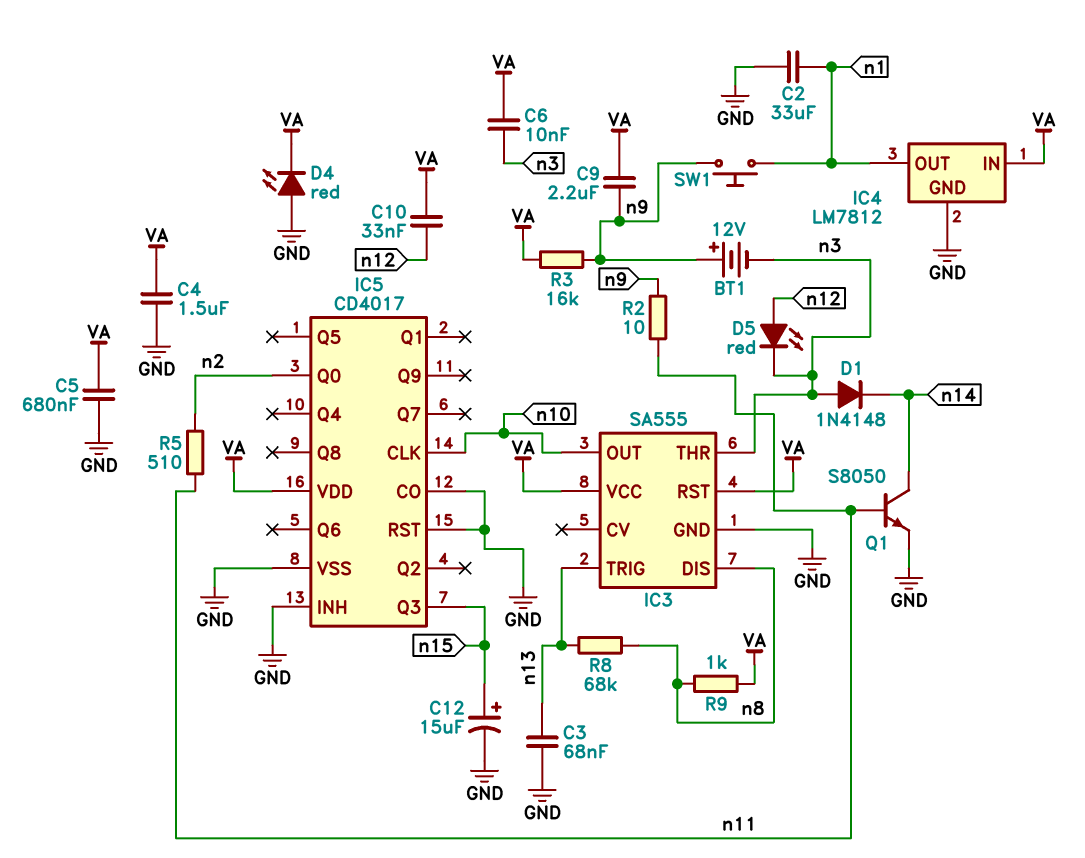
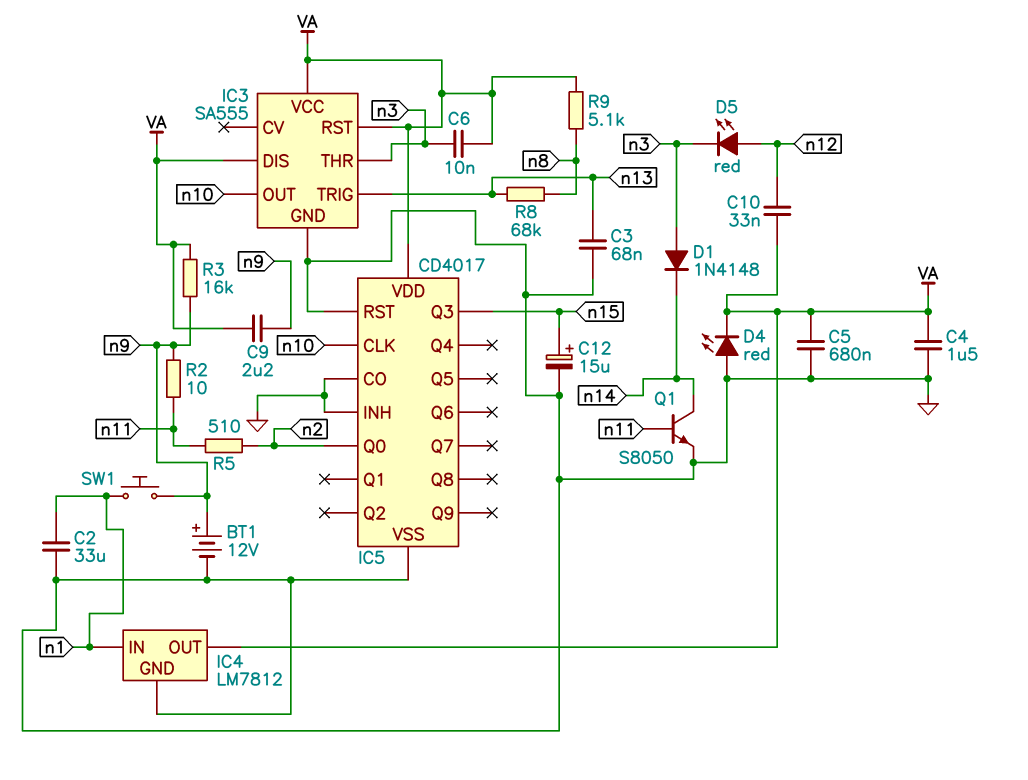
BT1: 12V (plus n9, minus n3) -> 12V (plus n9, minus GND)
IC3 pin DIS: n8 -> VA
IC4 pin IN: VA -> n1
IC4 pin OUT: n1 -> VA
R9: 1k (VA, n8) -> 5.1k (VA, n8)

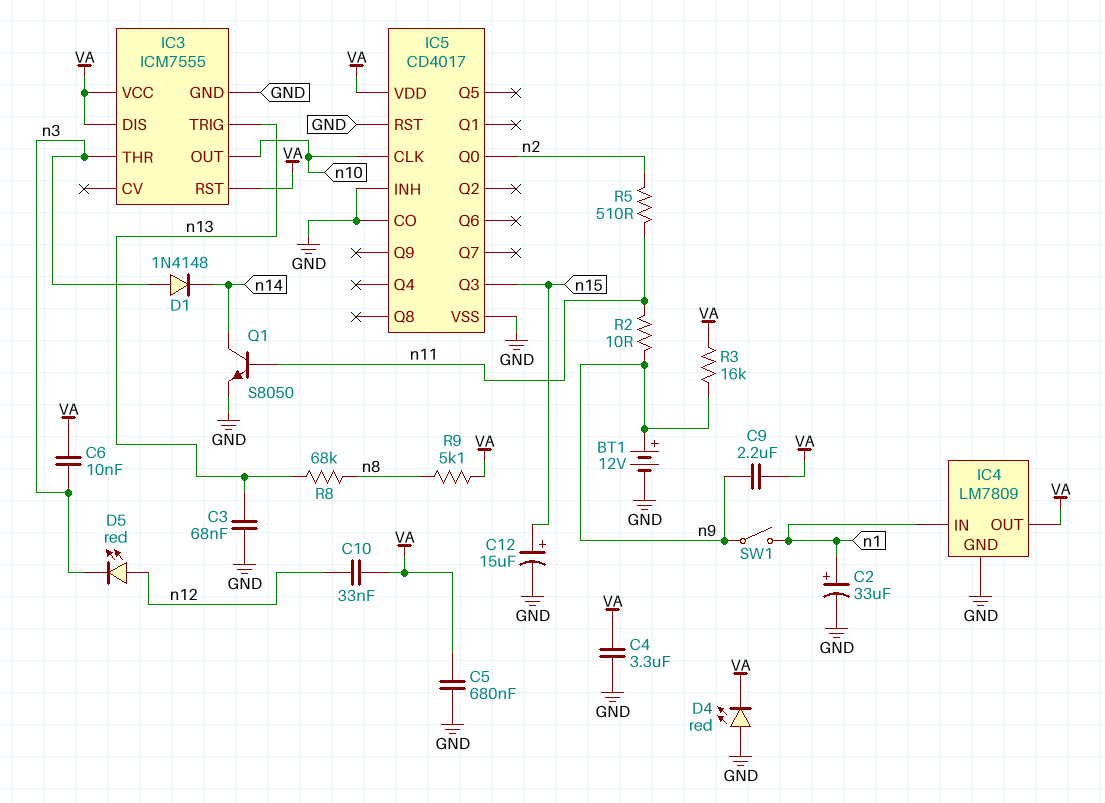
C2: 33uF (GND, n1) -> 33uF (plus n1, minus GND)
C4: 1.5uF (GND, VA) -> 3.3uF (GND, VA)
IC3: SA555 -> ICM7555
IC4: LM7812 -> LM7809
SW1: button (n1, n9) -> switch (n1, n9)

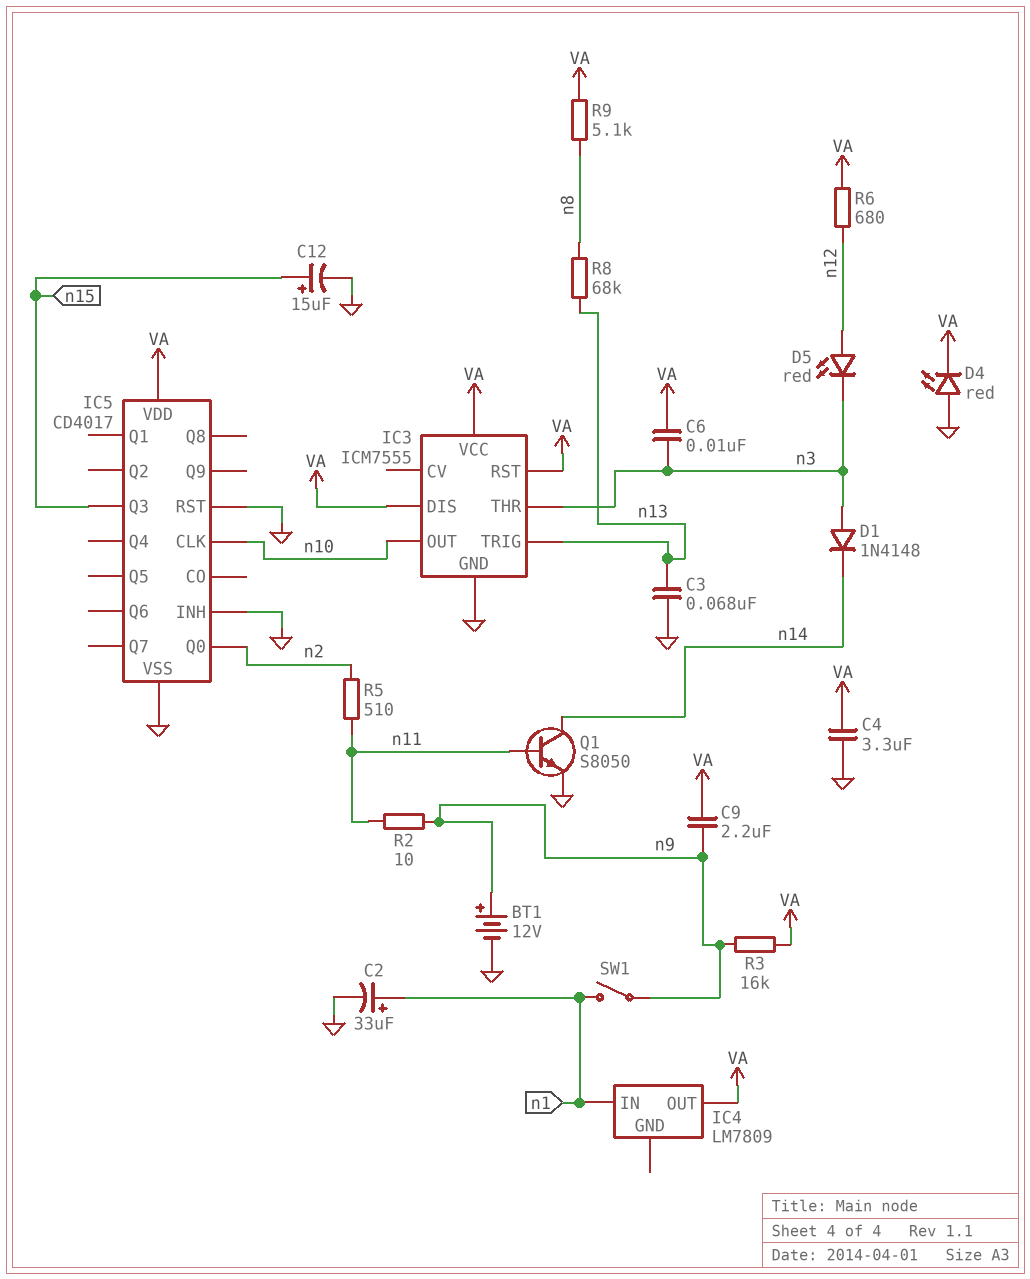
C5: 680nF (GND, VA) -> none
C10: 33nF (VA, n12) -> none
IC4 pin GND: GND -> none
IC5 pin CO: GND -> none
R6: none -> 680 (VA, n12)

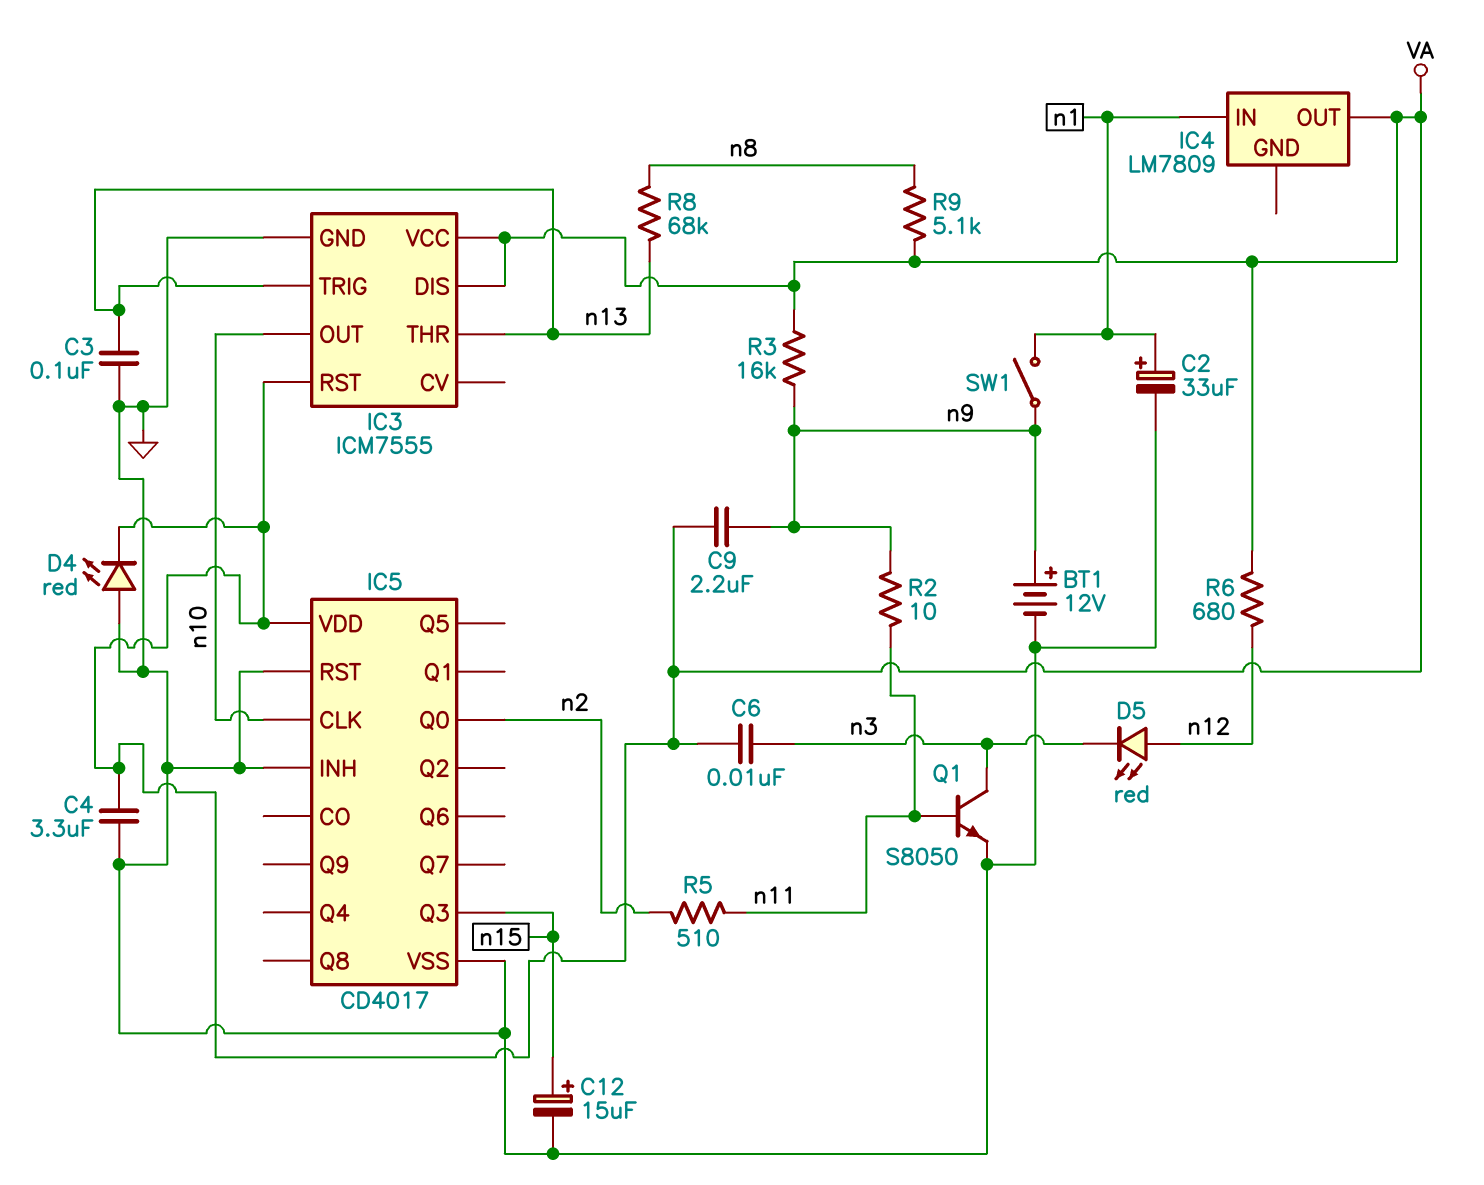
C3: 68nF (GND, n13) -> 100nF (GND, n13)
D1: diode 1N4148 (A n3, K n14) -> none
IC3 pin THR: n3 -> n13
Q1: NPN S8050 (B n11, C n14, E GND) -> NPN S8050 (B n11, C n3, E GND)

